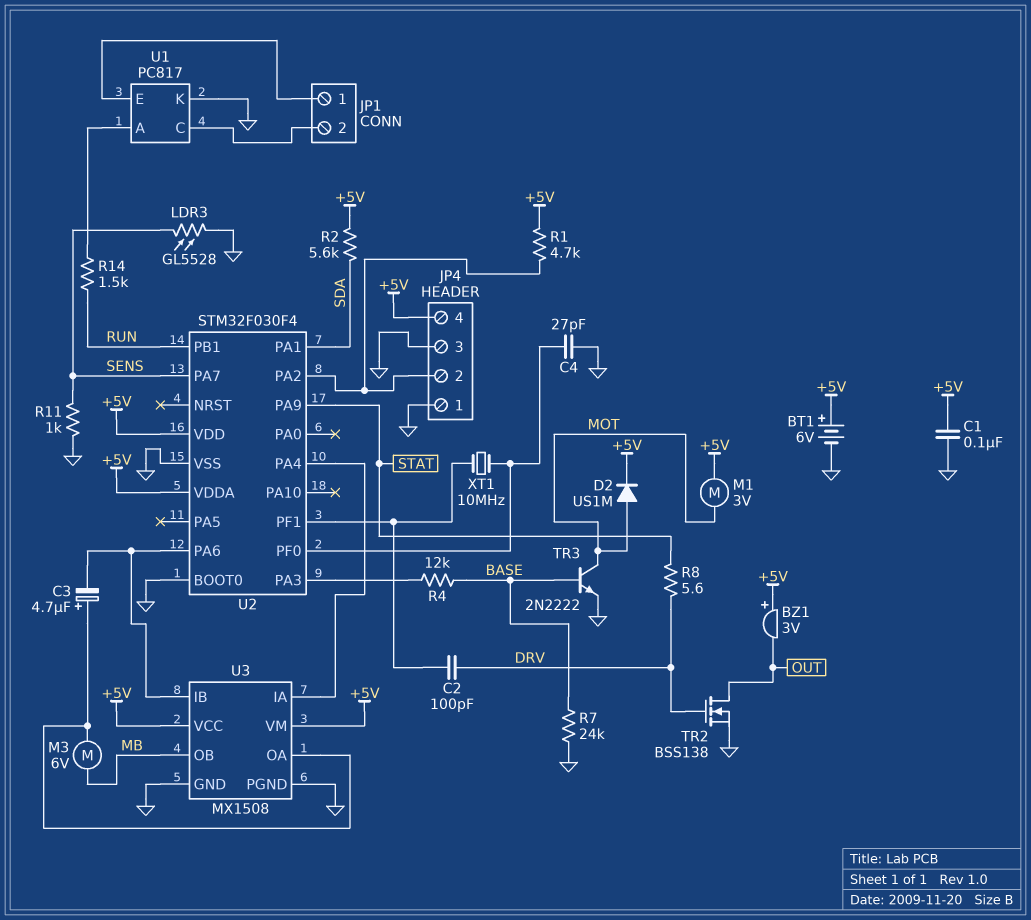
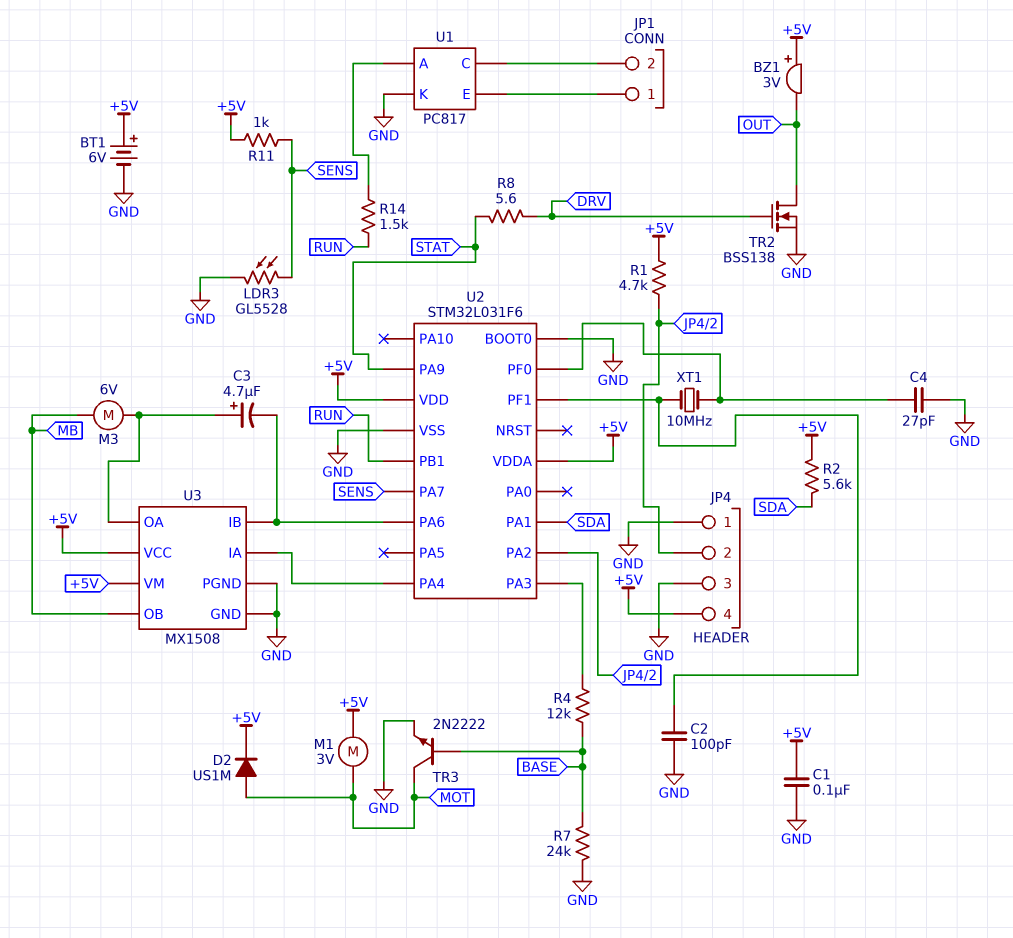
C2: 100pF (DRV, U2/PF1) -> 100pF (GND, U2/PF1)
R11: 1k (GND, SENS) -> 1k (+5V, SENS)
U2: STM32F030F4 -> STM32L031F6

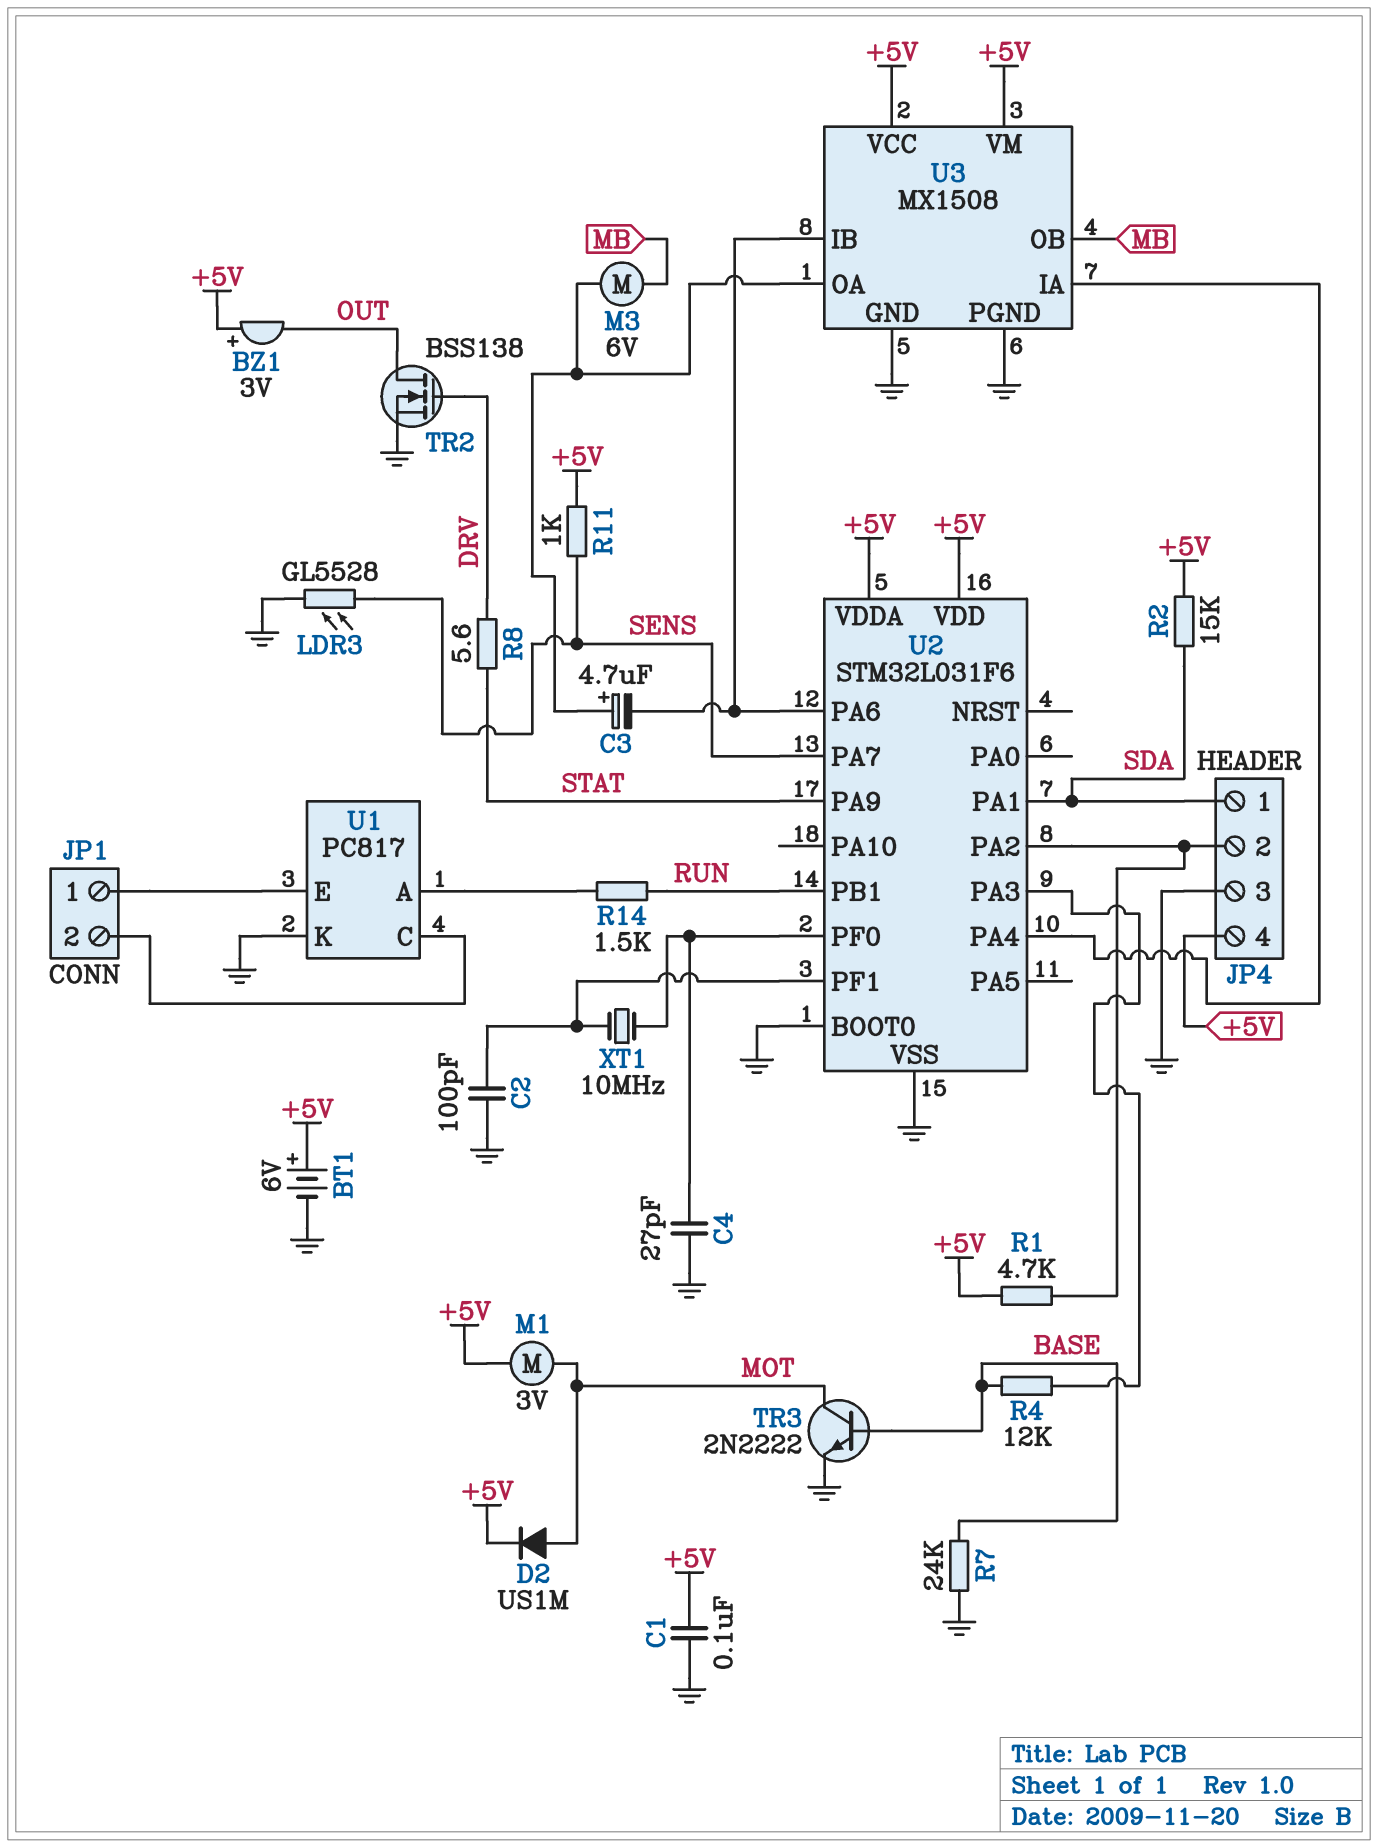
JP4 pin 1: GND -> SDA
R2: 5.6k (+5V, SDA) -> 15k (+5V, SDA)

